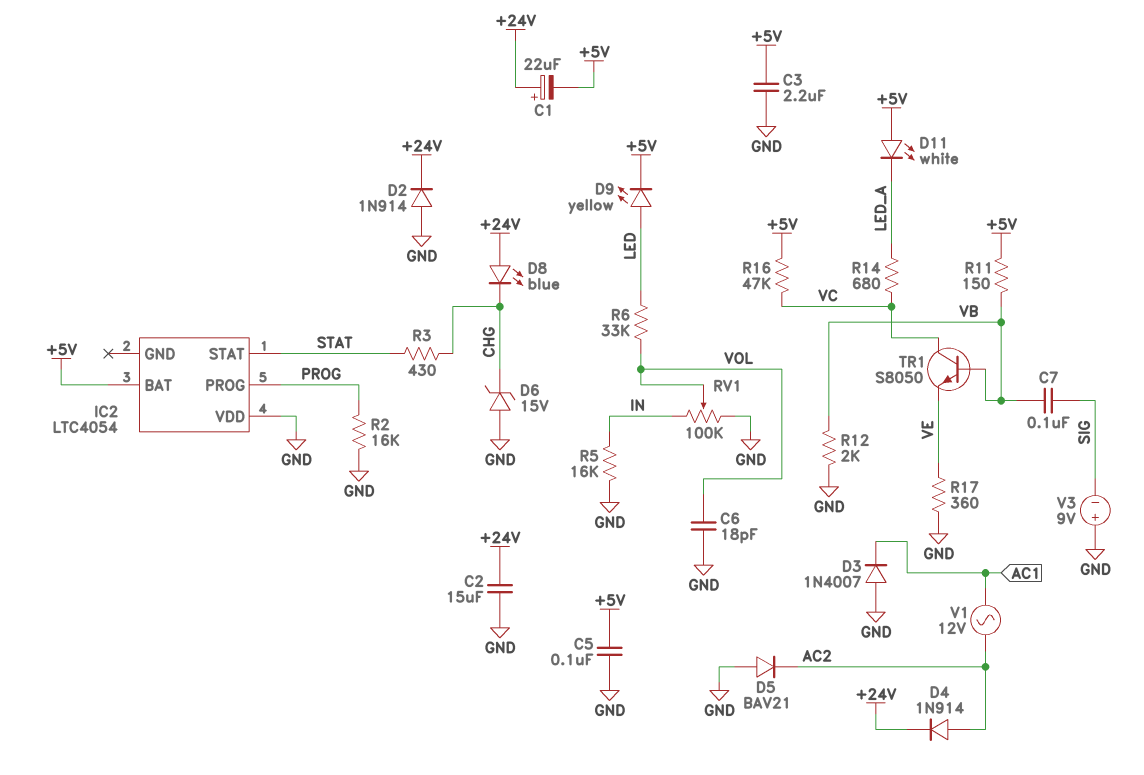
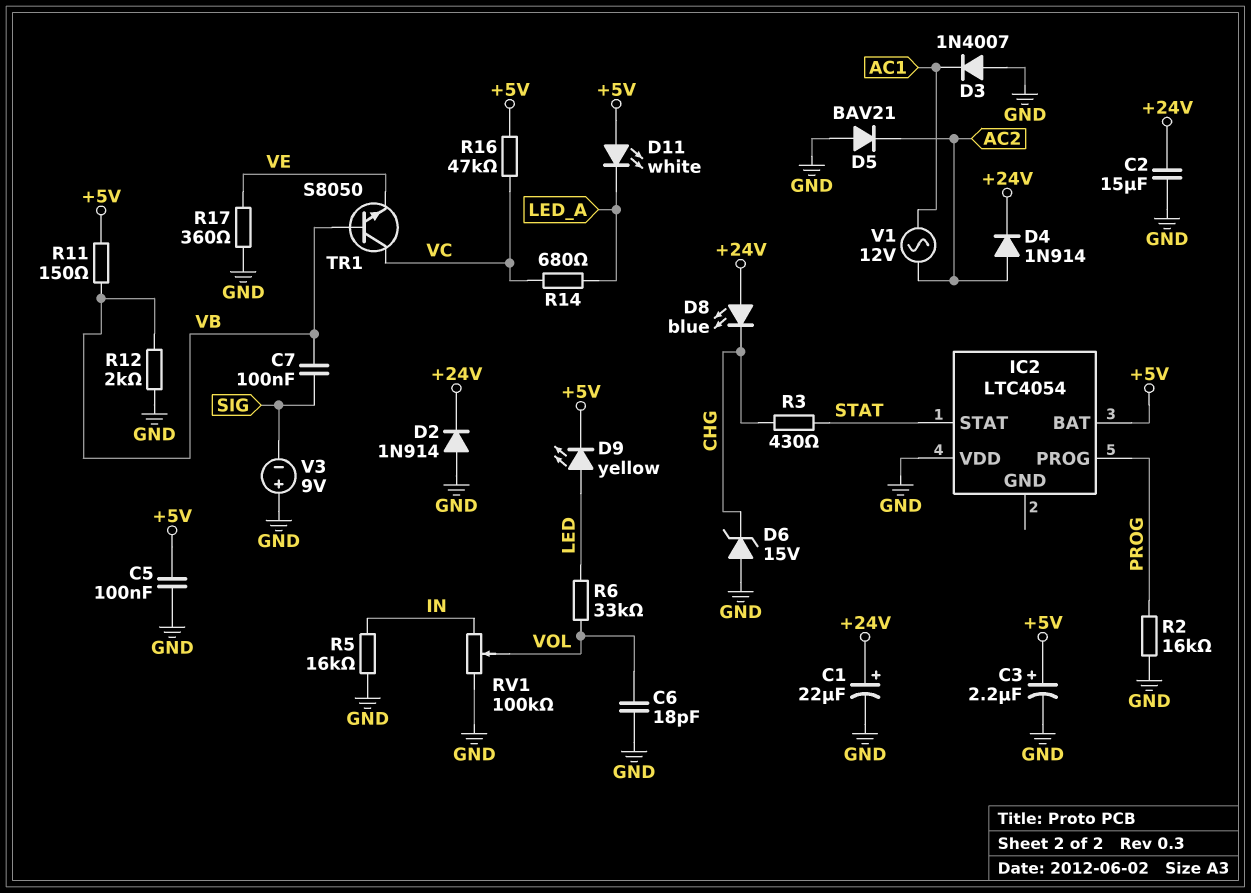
C1: 22uF (plus +24V, minus +5V) -> 22uF (plus +24V, minus GND)
C3: 2.2uF (+5V, GND) -> 2.2uF (plus +5V, minus GND)

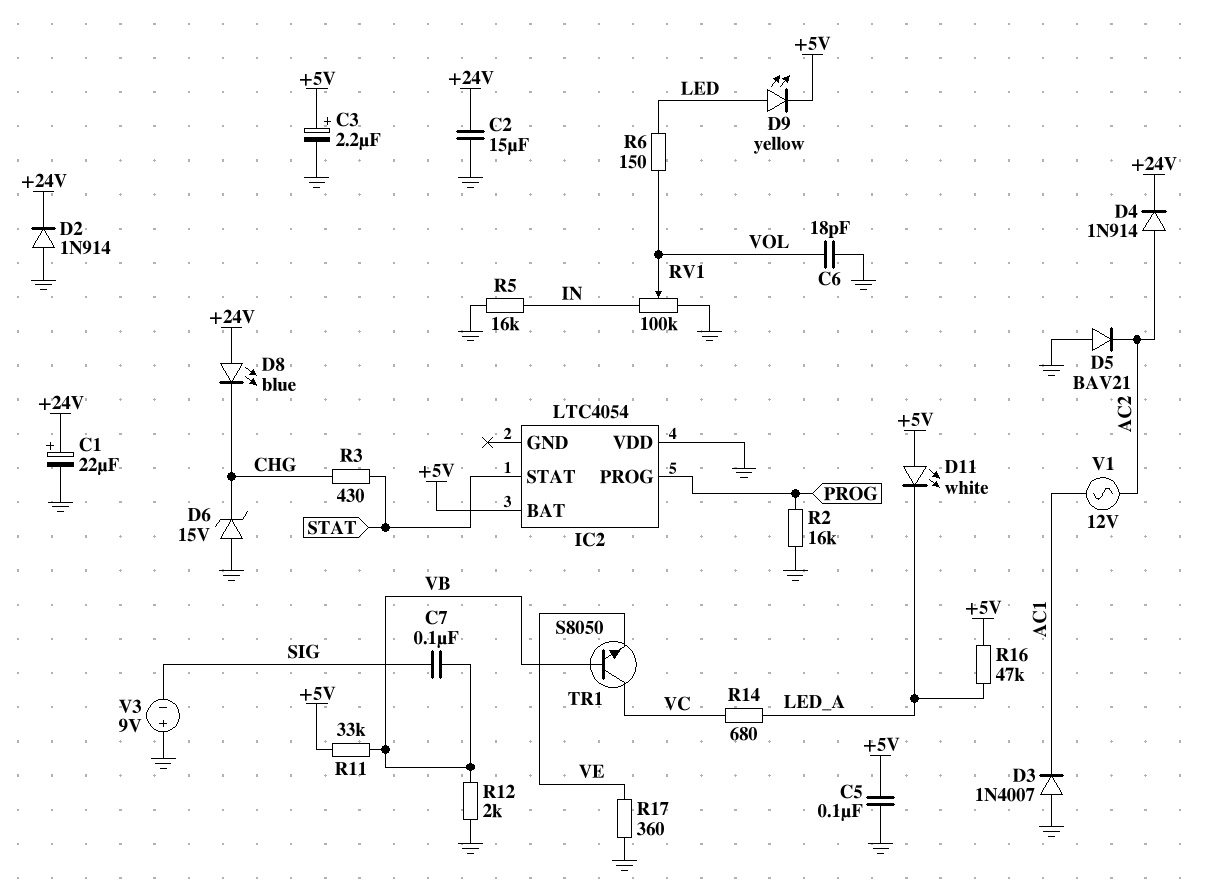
R6: 33k (LED, VOL) -> 150 (LED, VOL)
R11: 150 (+5V, VB) -> 33k (+5V, VB)
R16: 47k (+5V, VC) -> 47k (+5V, LED_A)

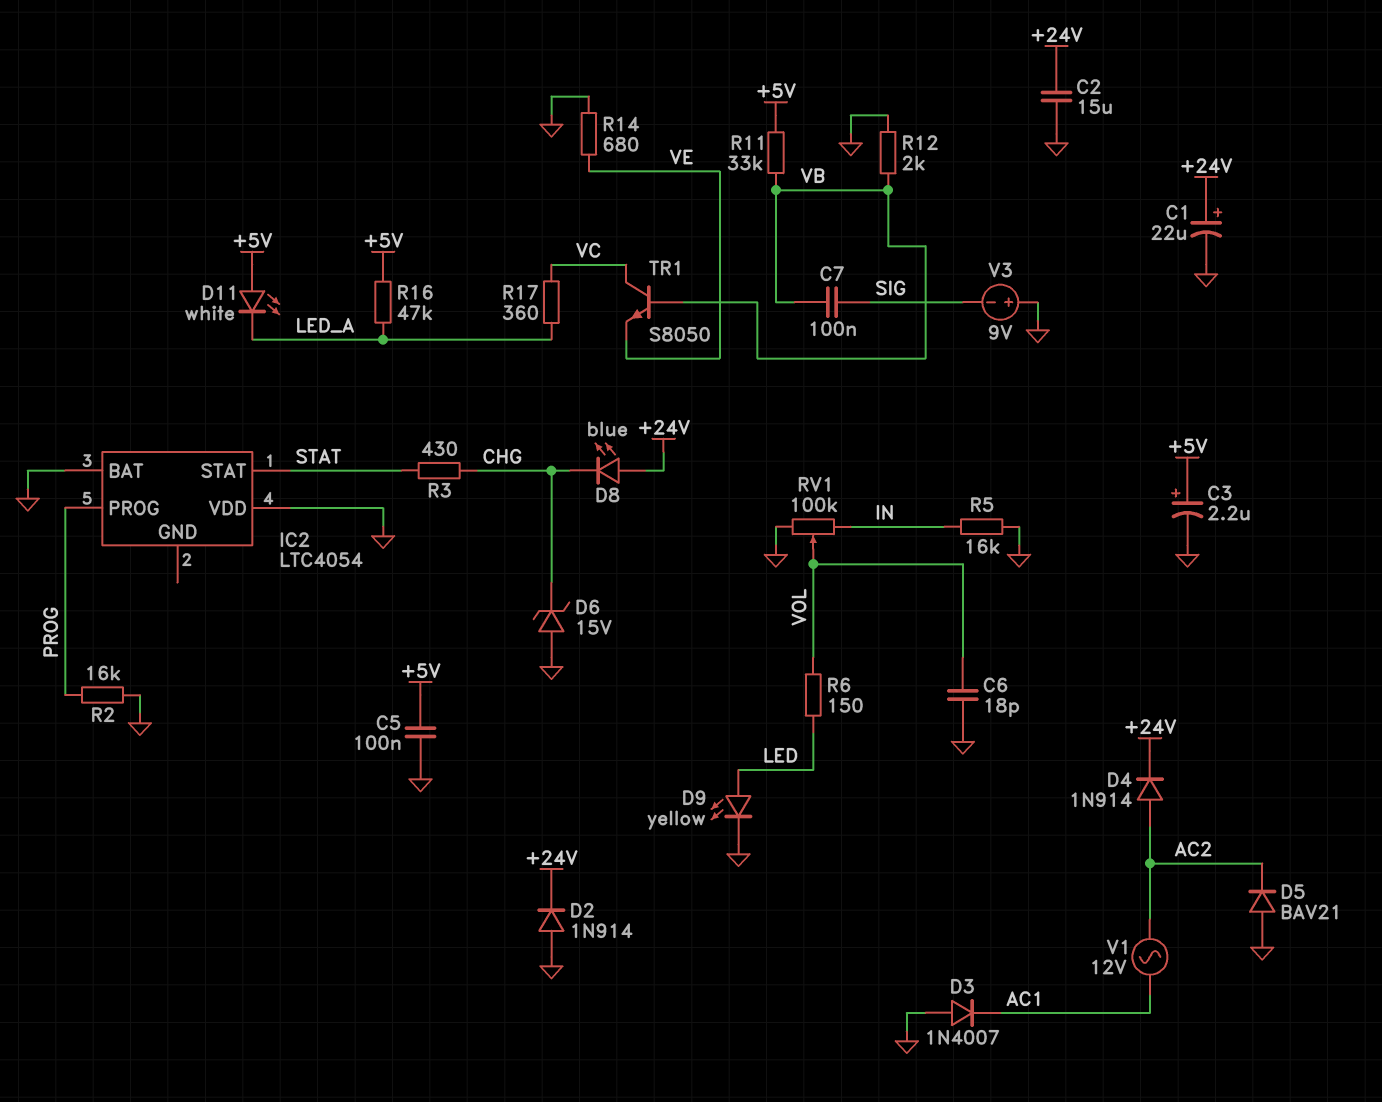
D9: LED yellow (A LED, K +5V) -> LED yellow (A LED, K GND)
IC2 pin BAT: +5V -> GND
R14: 680 (LED_A, VC) -> 680 (GND, VE)
R17: 360 (GND, VE) -> 360 (LED_A, VC)

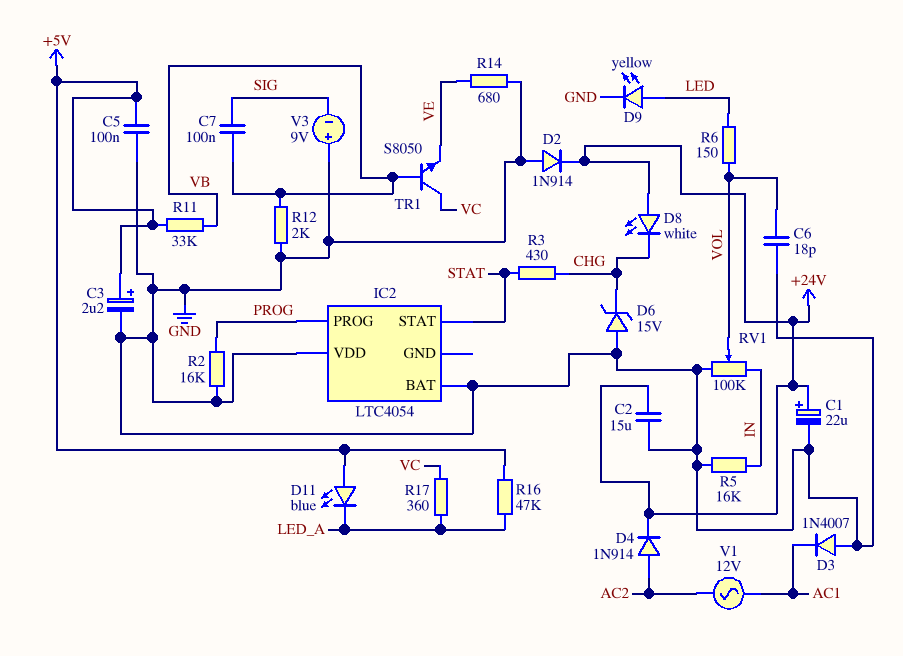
D5: diode BAV21 (A GND, K AC2) -> none
D8: LED blue (A +24V, K CHG) -> LED white (A +24V, K CHG)
D11: LED white (A +5V, K LED_A) -> LED blue (A +5V, K LED_A)

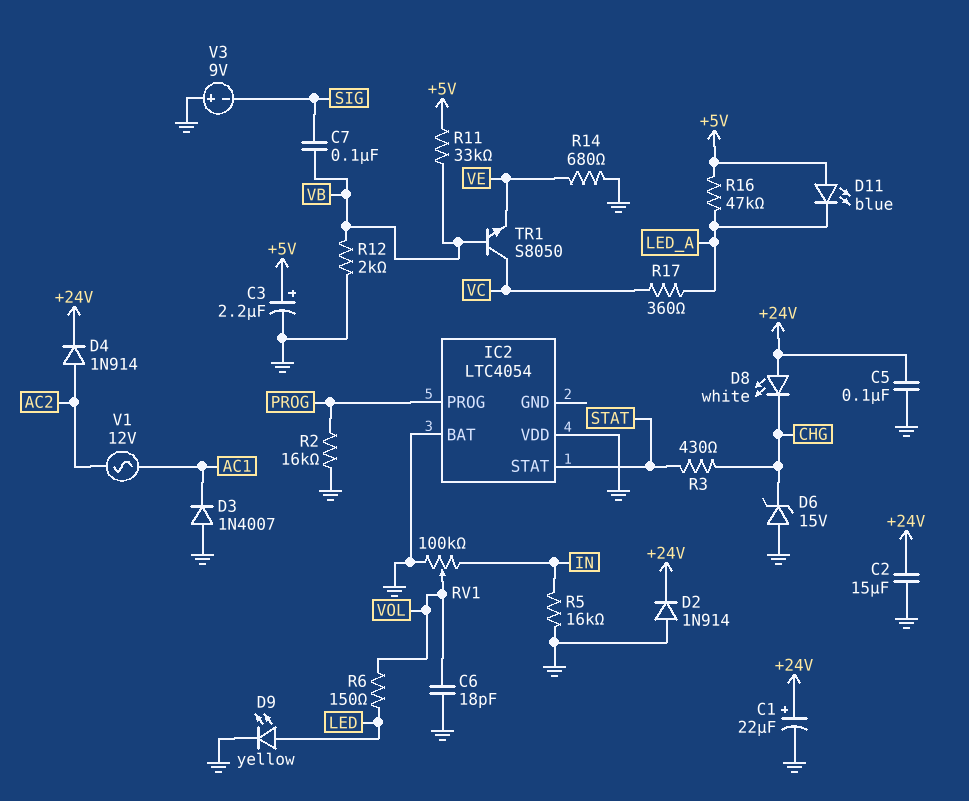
C5: 100nF (+5V, GND) -> 100nF (+24V, GND)

